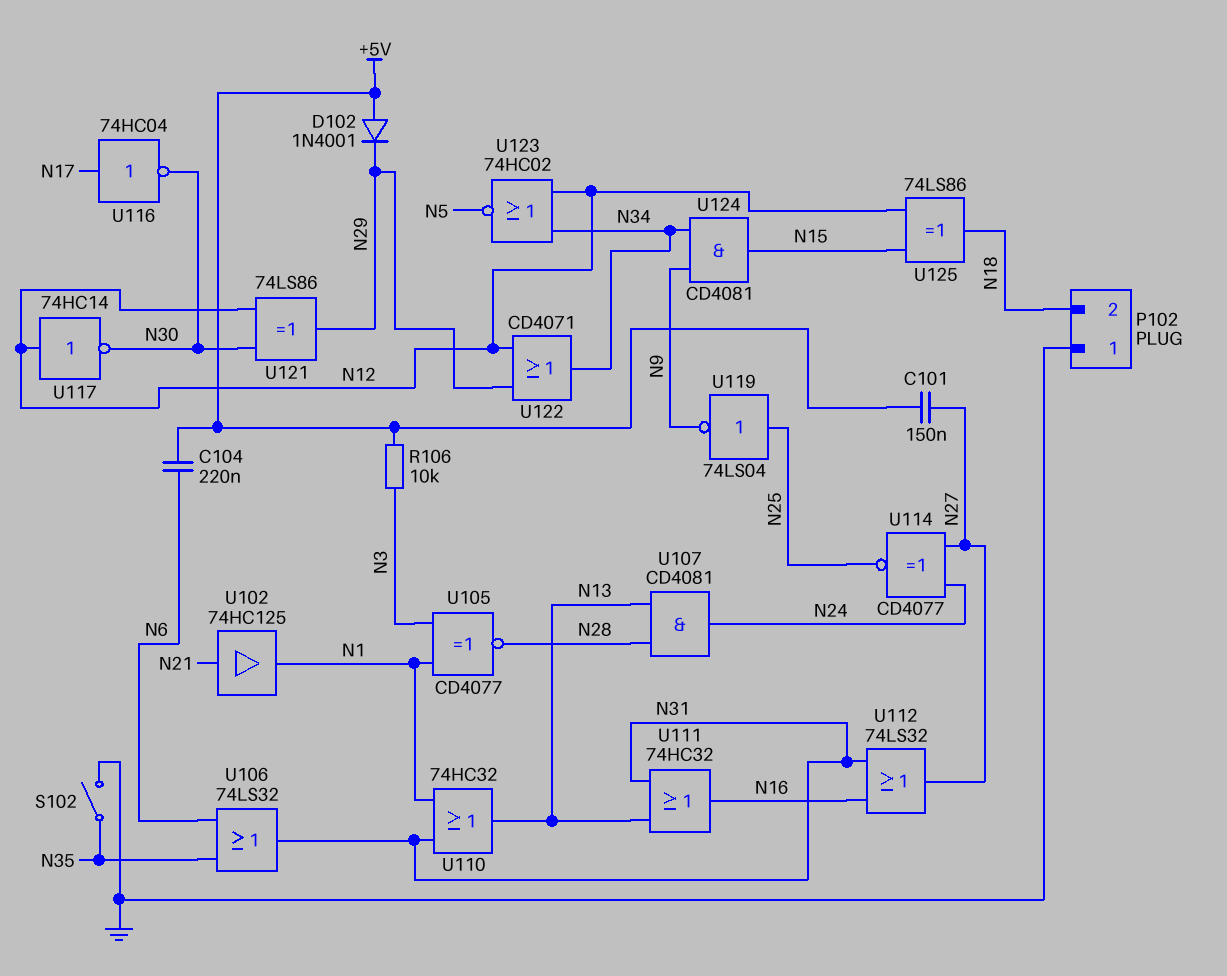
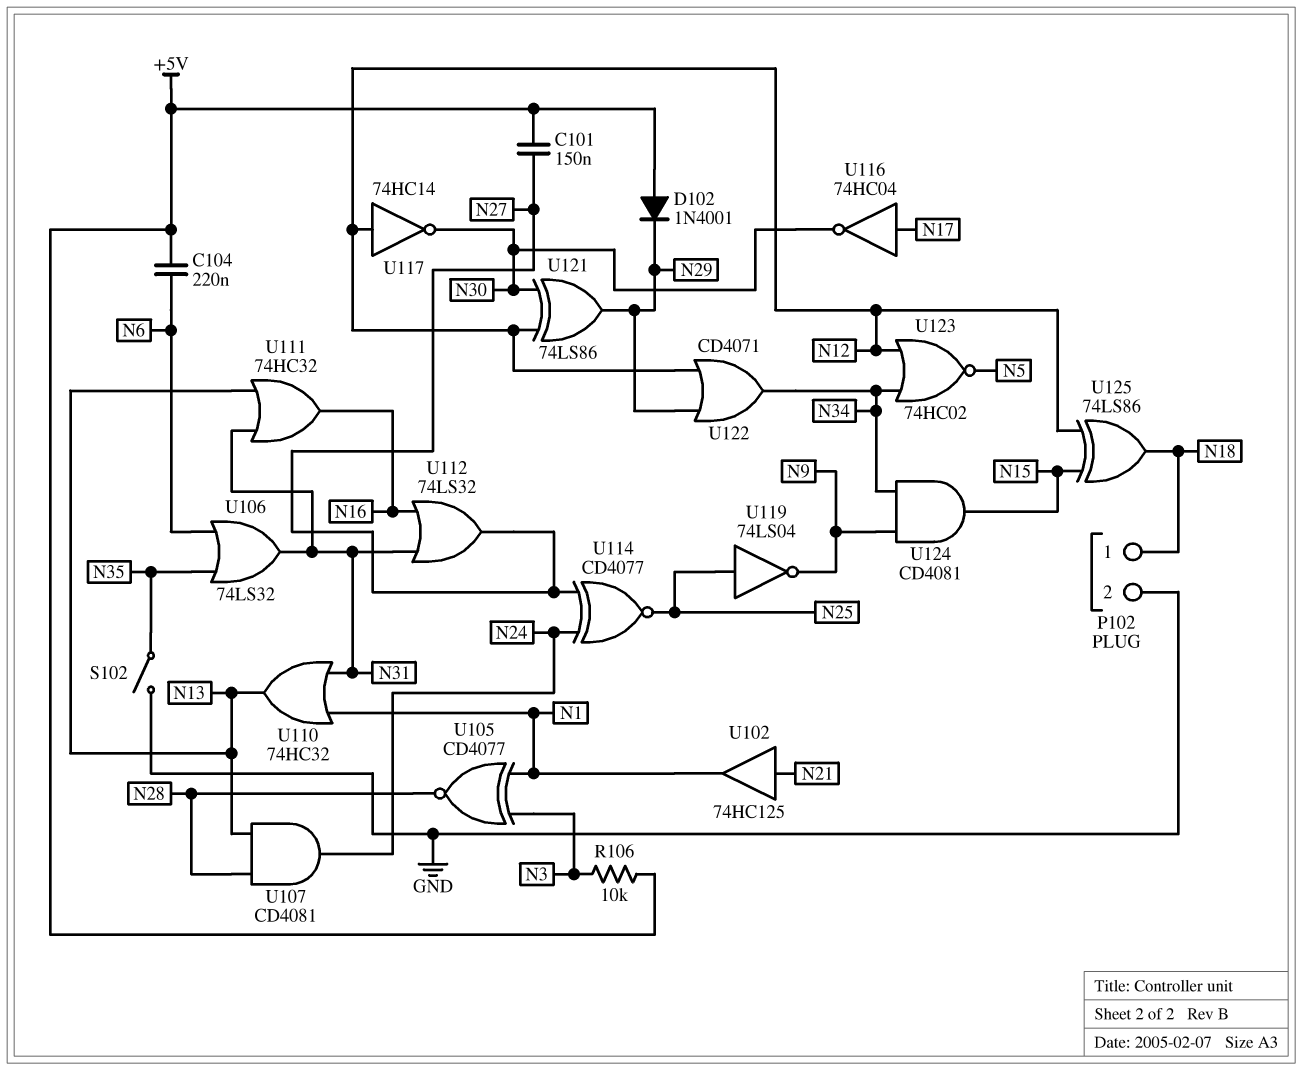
P102 pin 1: GND -> N18
P102 pin 2: N18 -> GND

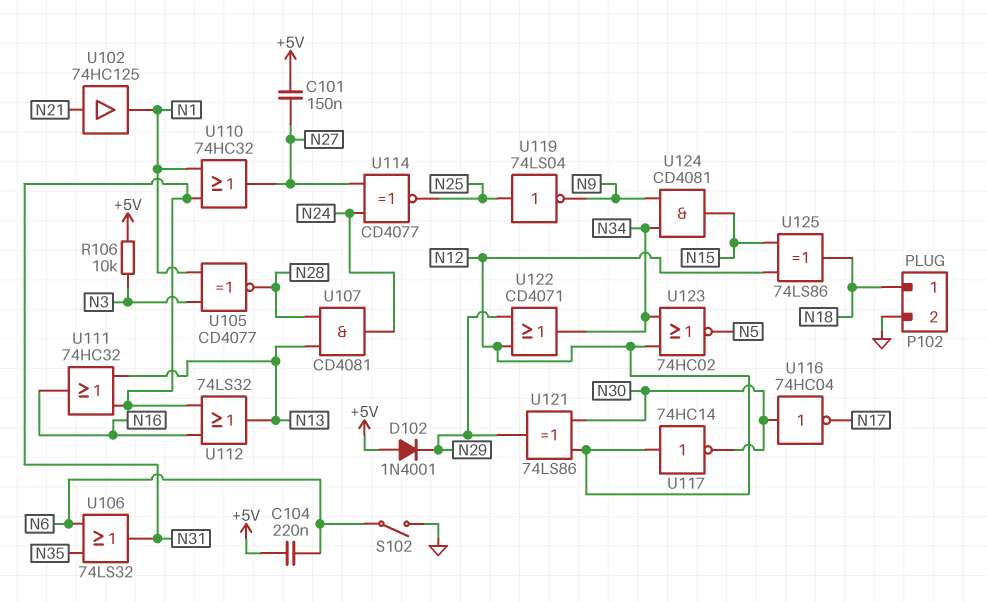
S102: switch (GND, N35) -> switch (GND, N6)
U110: OR 74HC32 (in N1, in N31, out N13) -> OR 74HC32 (in N1, in N31, out N27)
U112: OR 74LS32 (in N16, in N31, out N27) -> OR 74LS32 (in N16, in N31, out N13)
U116: NOT 74HC04 (in N17, out N30) -> NOT 74HC04 (in N30, out N17)

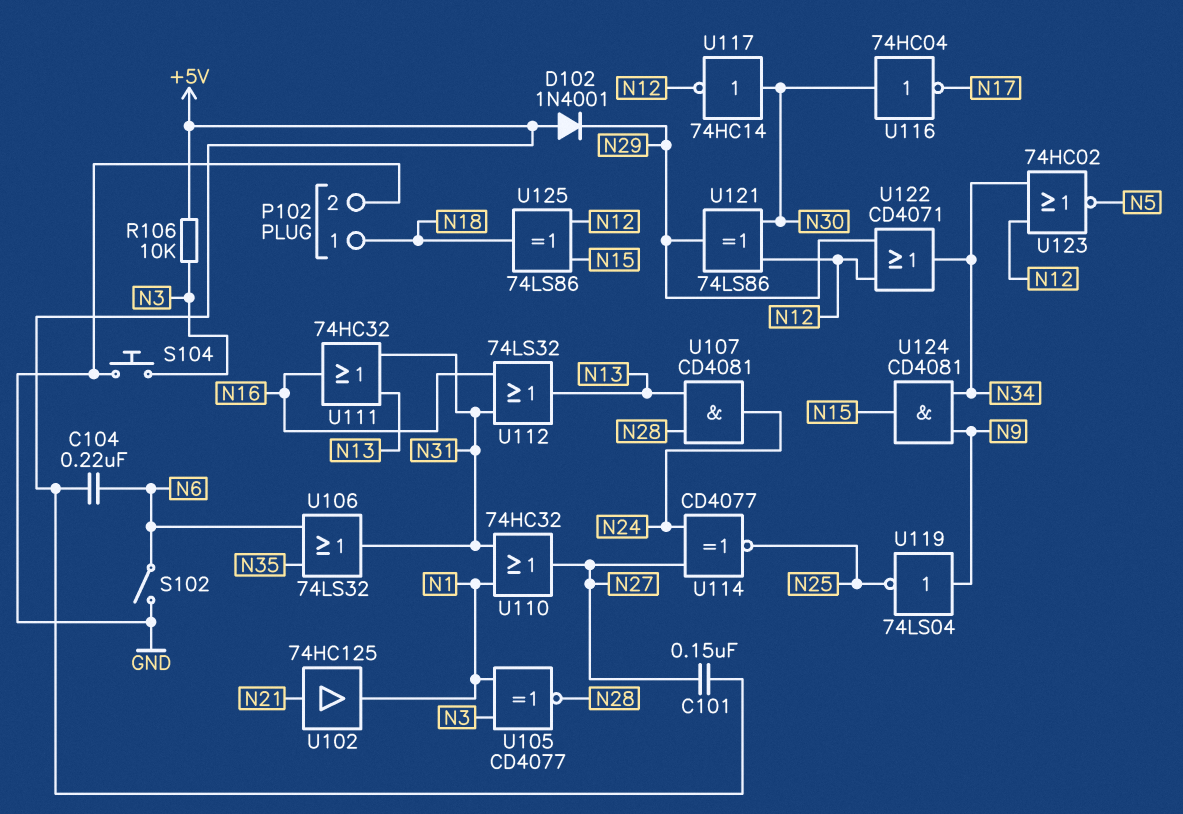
S104: none -> button (GND, N3)
U117: NOT 74HC14 (in N12, out N30) -> NOT 74HC14 (in N30, out N12)
U119: NOT 74LS04 (in N25, out N9) -> NOT 74LS04 (in N9, out N25)

